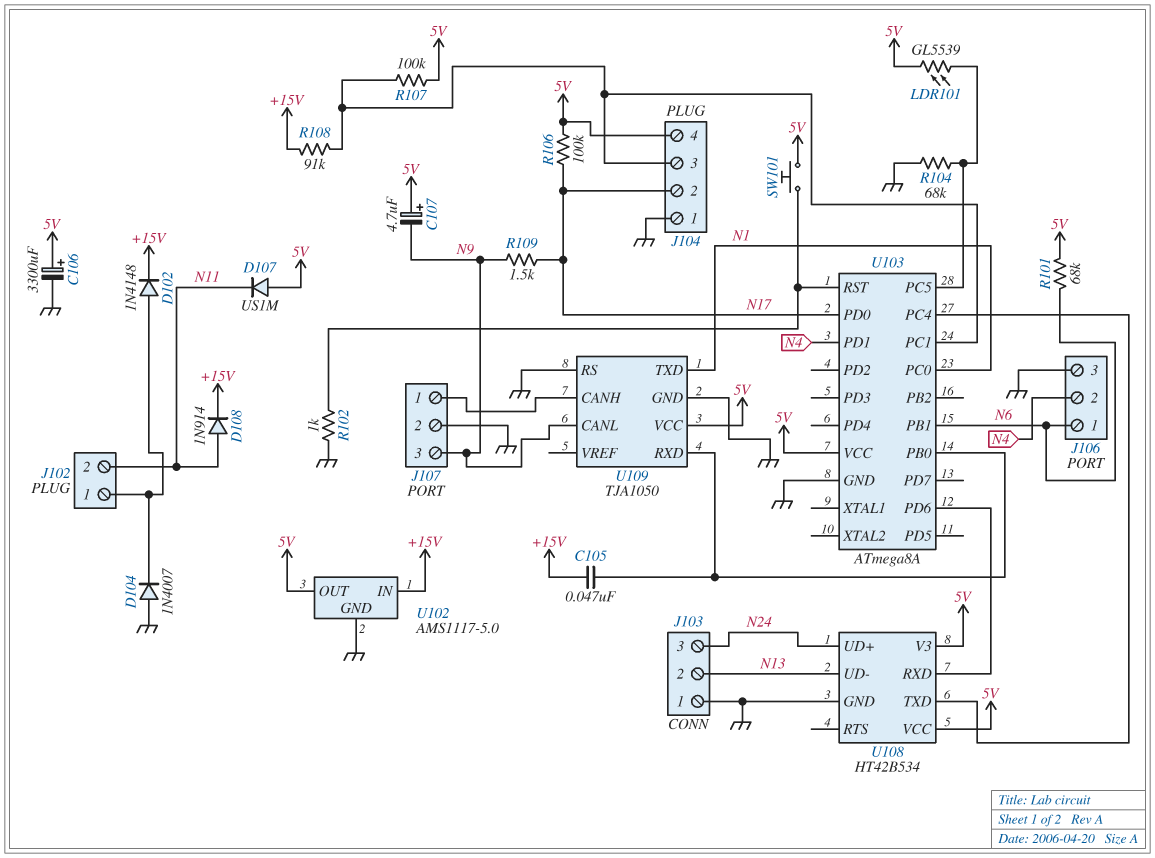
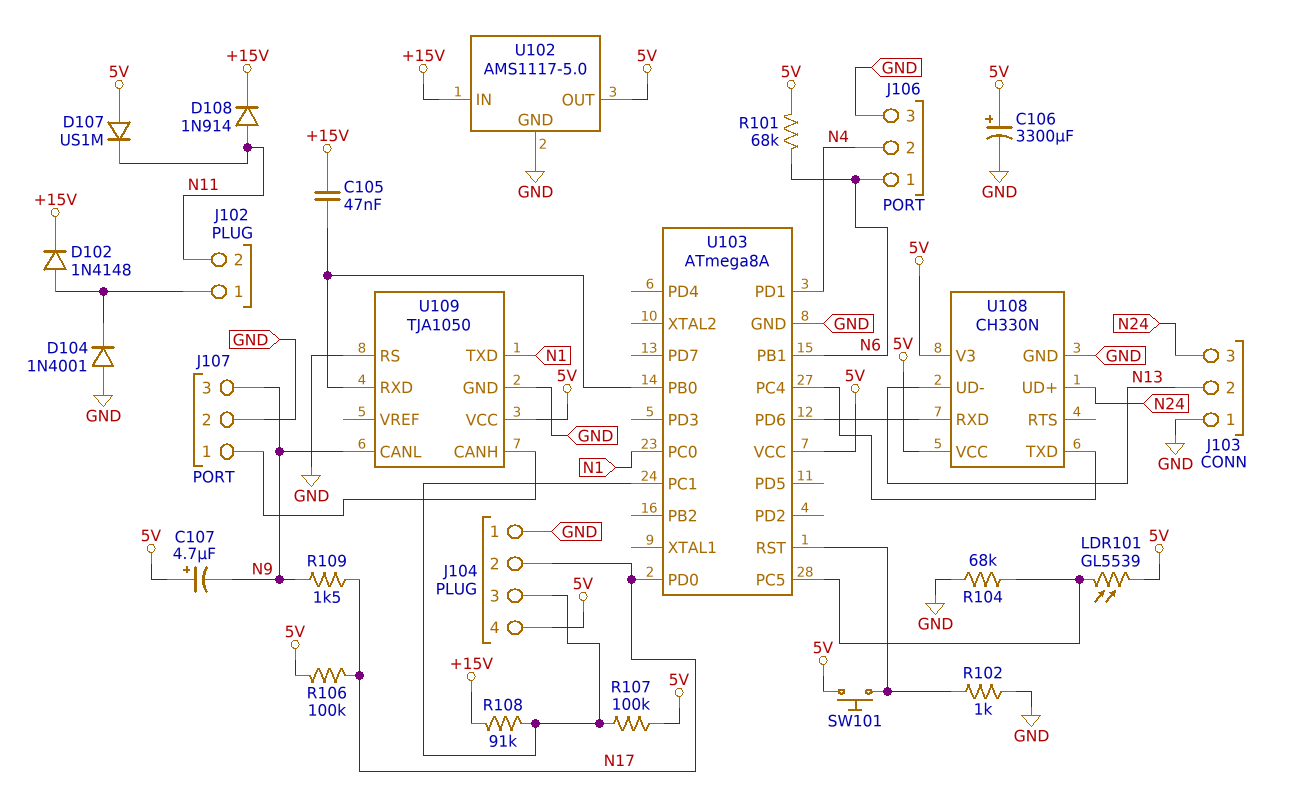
D104: diode 1N4007 (A GND, K J102/1) -> diode 1N4001 (A GND, K J102/1)
U108: HT42B534 -> CH330N

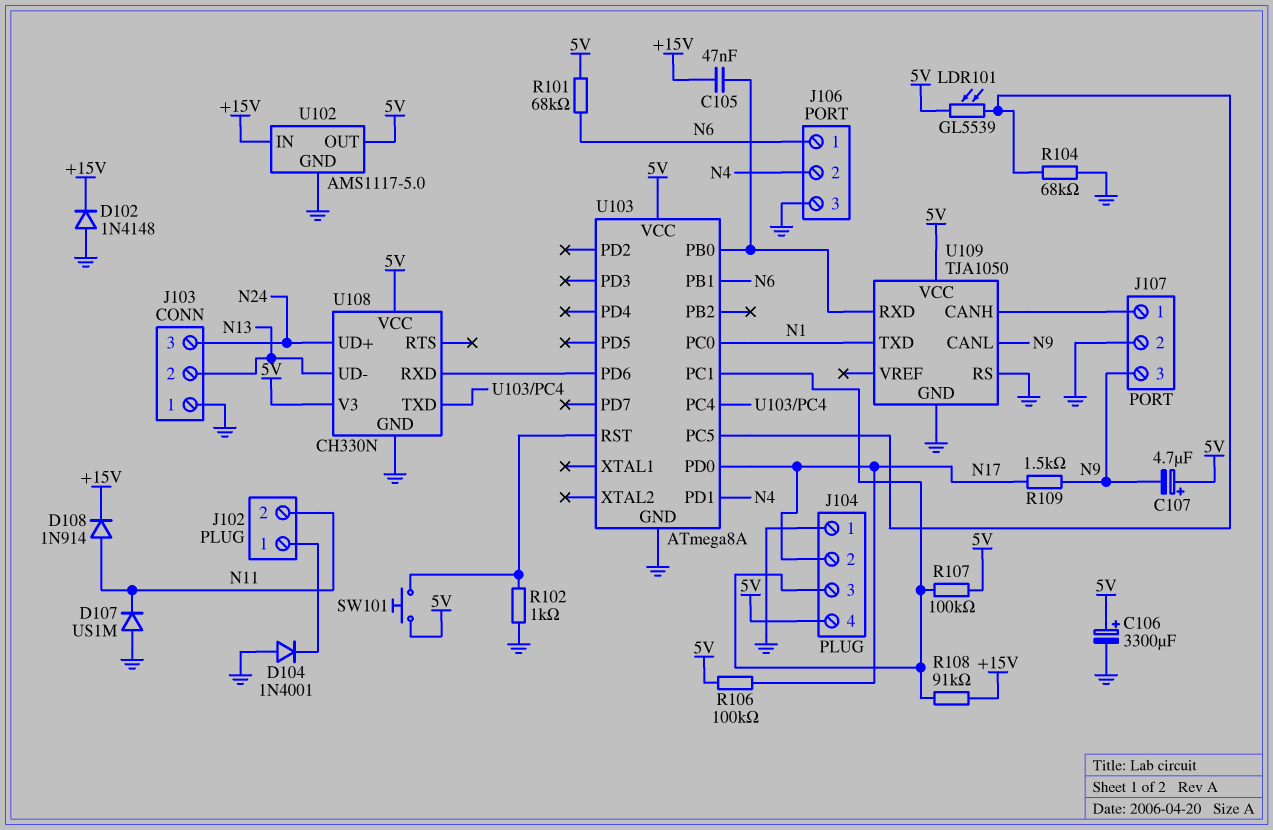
D102: diode 1N4148 (A J102/1, K +15V) -> diode 1N4148 (A GND, K +15V)
D107: diode US1M (A 5V, K N11) -> diode US1M (A GND, K N11)

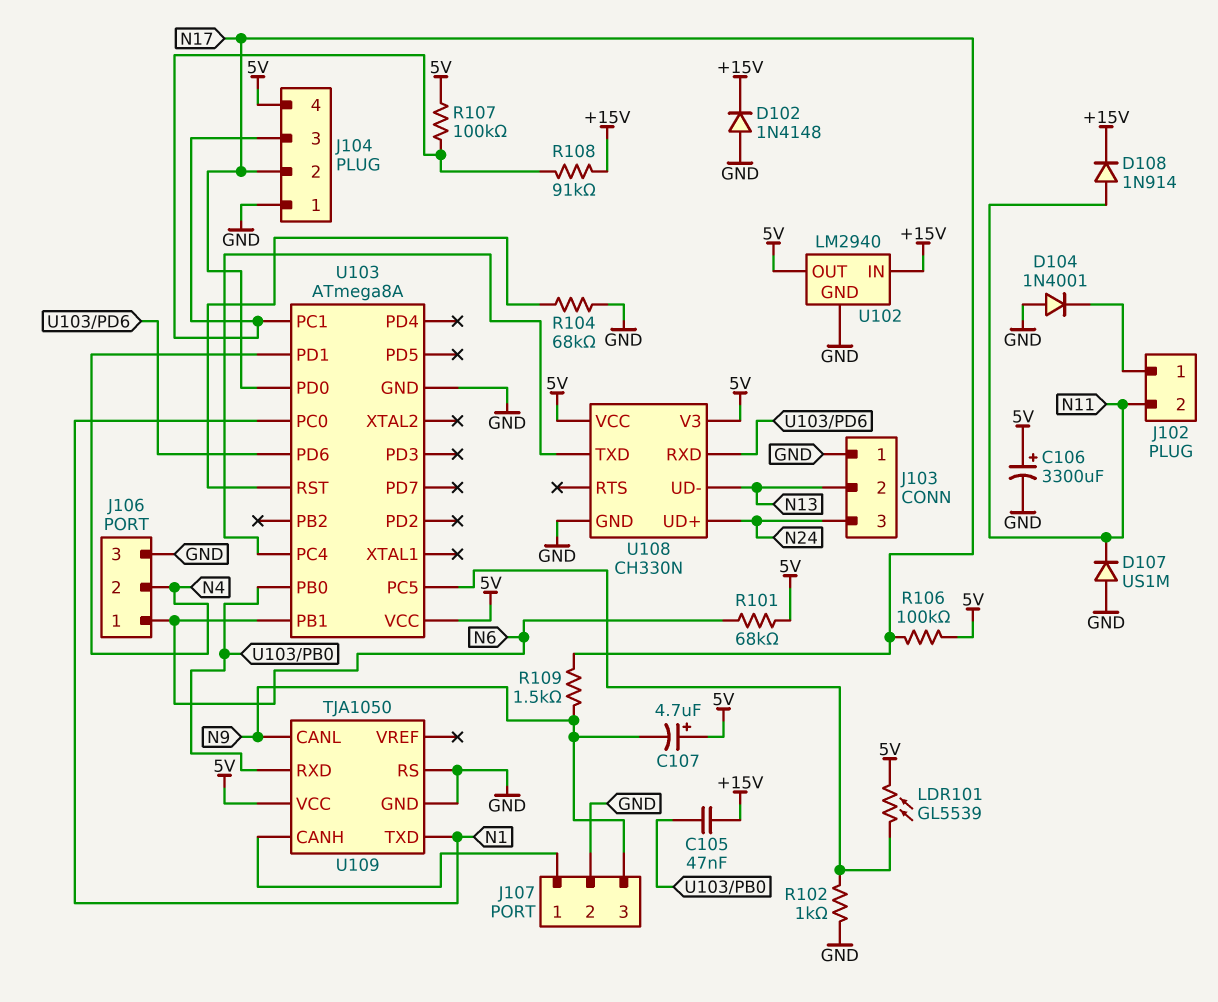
R102: 1k (GND, U103/RST) -> 1k (GND, U103/PC5)
R104: 68k (GND, U103/PC5) -> 68k (GND, U103/RST)
SW101: button (5V, U103/RST) -> none
U102: AMS1117-5.0 -> LM2940

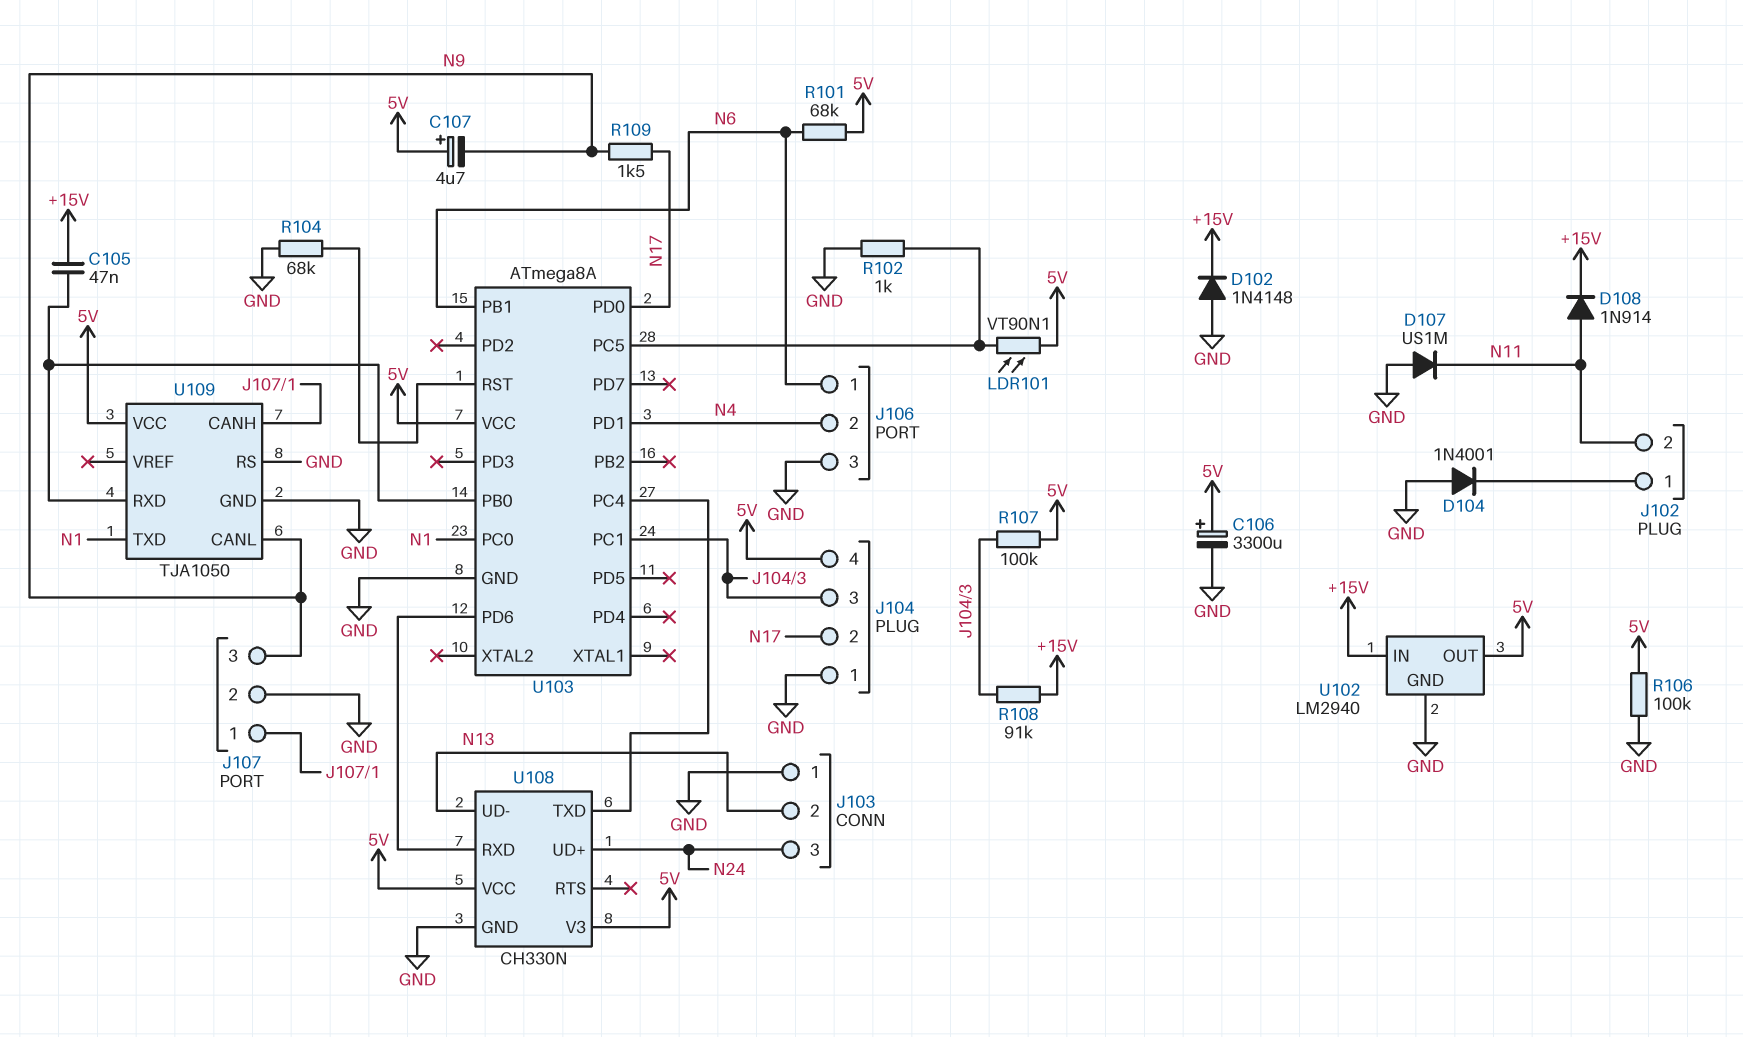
LDR101: GL5539 (5V, U103/PC5) -> VT90N1 (5V, U103/PC5)
R106: 100k (5V, N17) -> 100k (5V, GND)

